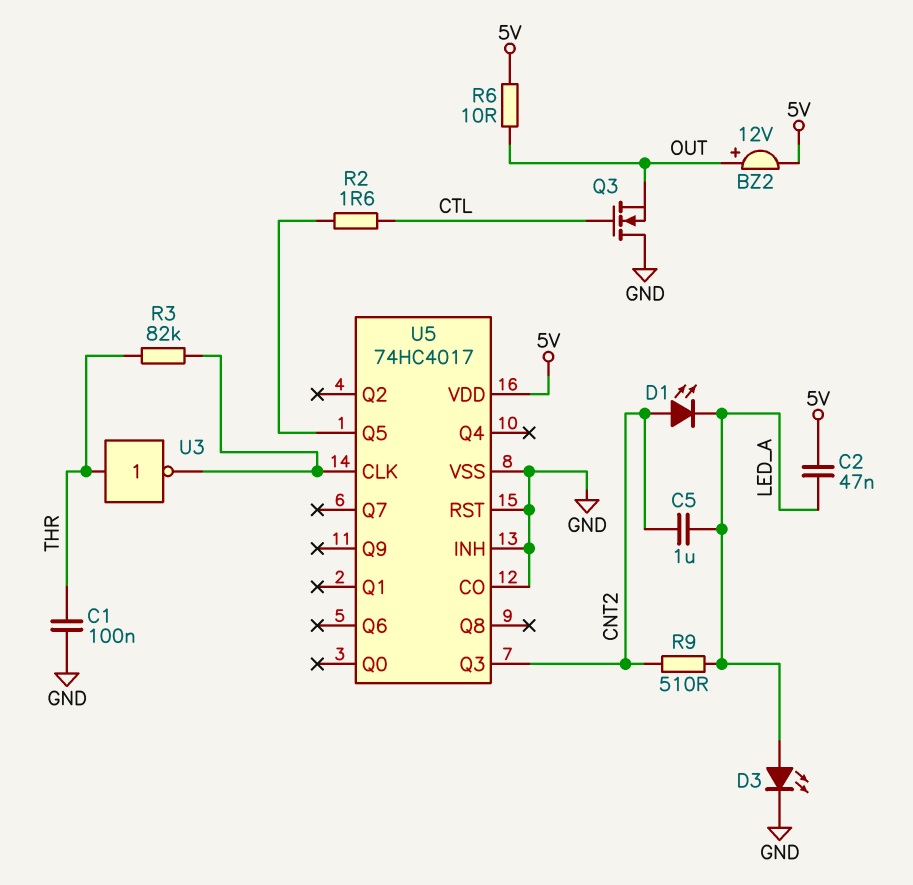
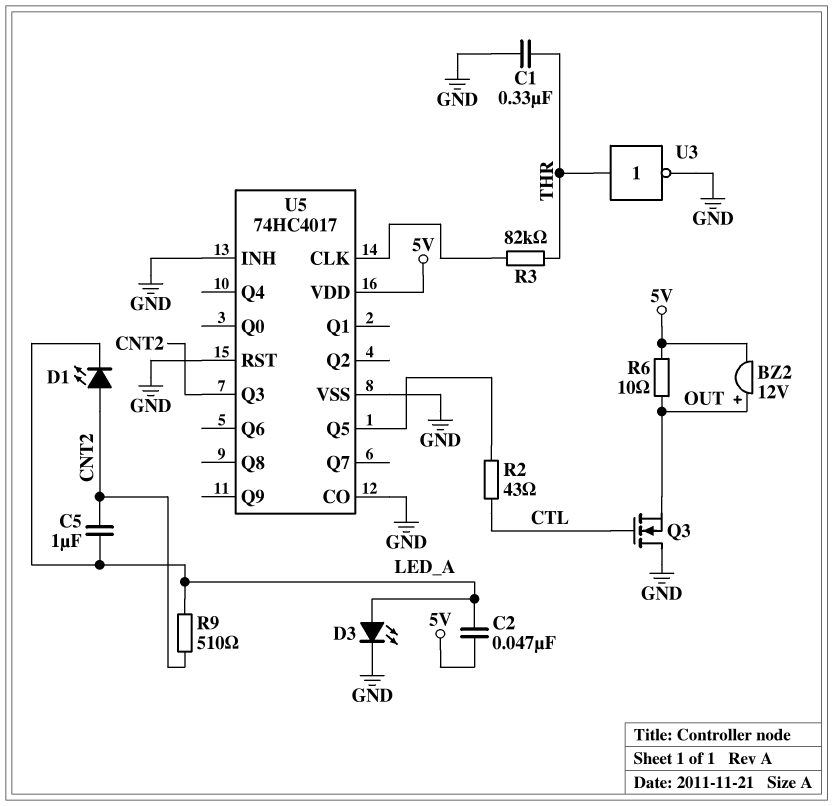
C1: 100nF (GND, THR) -> 330nF (GND, THR)
R2: 1.6 (CTL, U5/Q5) -> 43 (CTL, U5/Q5)
U3: NOT (in THR, out U5/CLK) -> NOT (in THR, out GND)

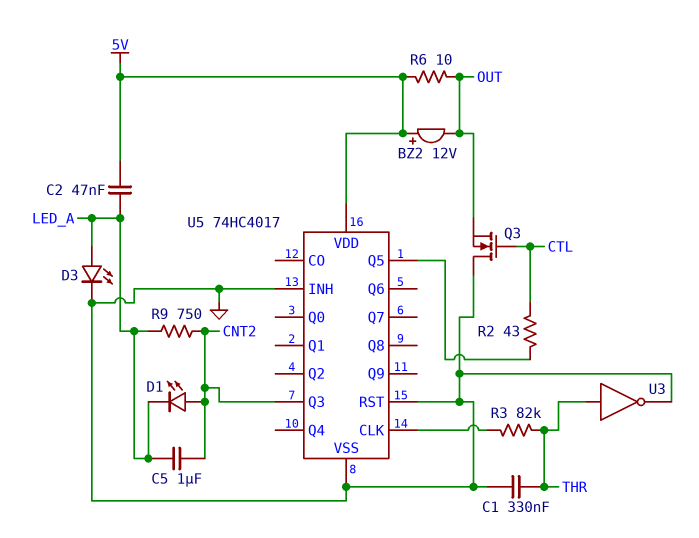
BZ2: buzzer 12V (plus OUT, minus 5V) -> buzzer 12V (plus 5V, minus OUT)
R9: 510 (CNT2, LED_A) -> 750 (CNT2, LED_A)
U5 pin CO: GND -> none

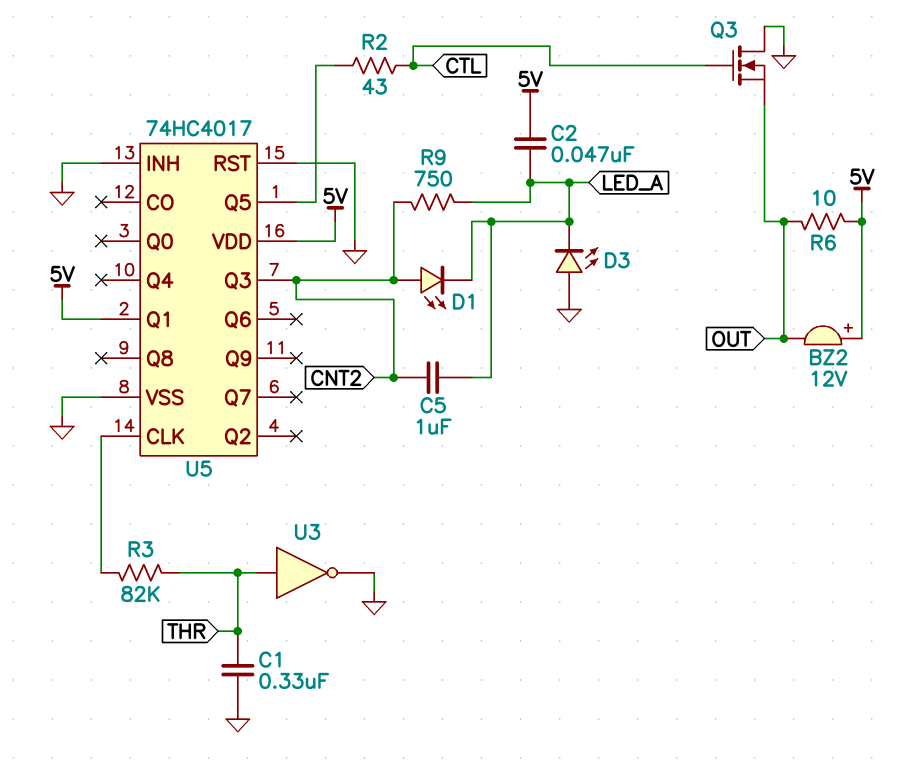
D3: LED (A LED_A, K GND) -> LED (A GND, K LED_A)
U5 pin Q1: none -> 5V

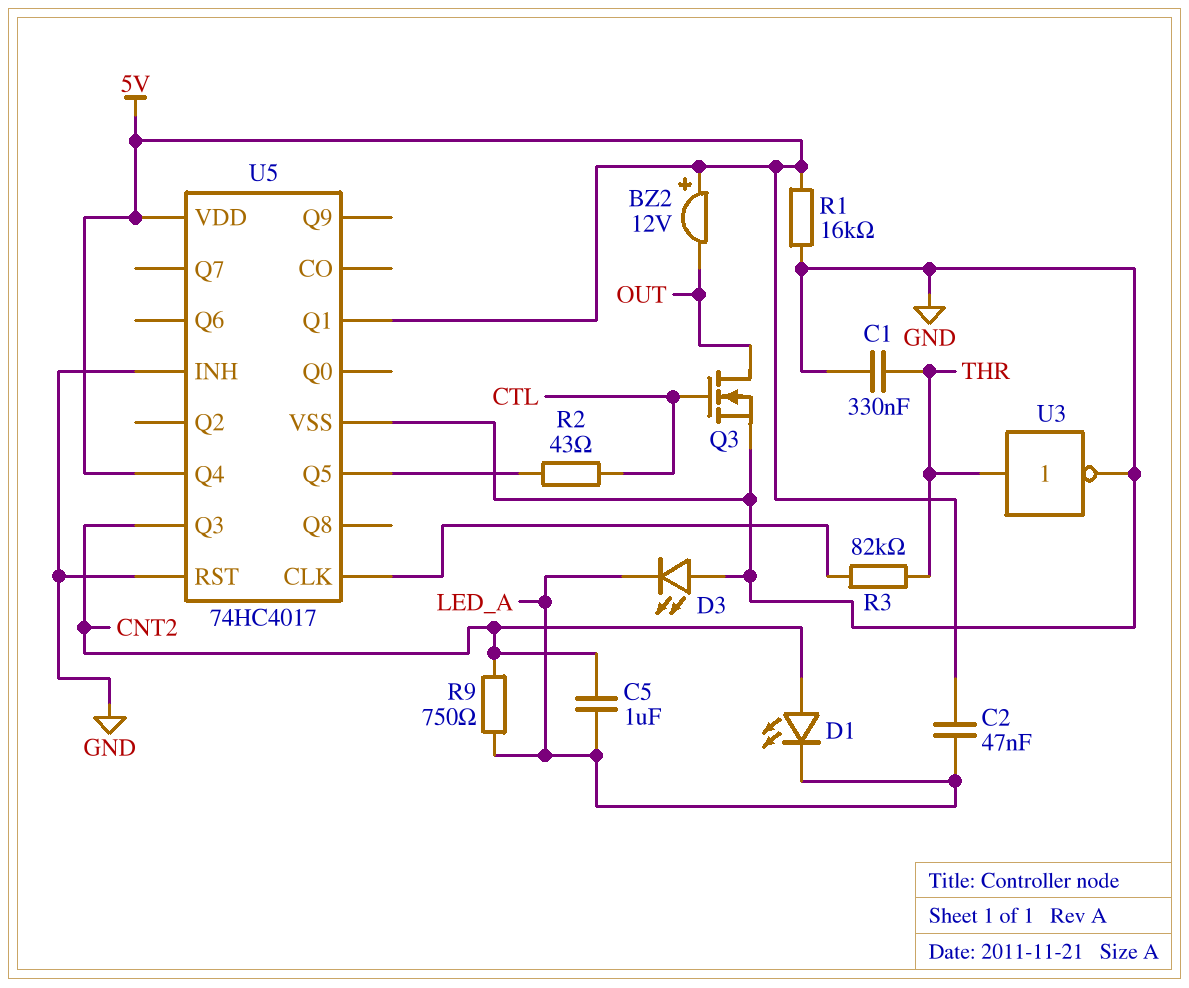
Q3: NMOS (G CTL, D GND, S OUT) -> NMOS (G CTL, D OUT, S GND)
R1: none -> 16k (5V, GND)
R6: 10 (5V, OUT) -> none
U5 pin Q4: none -> 5V

